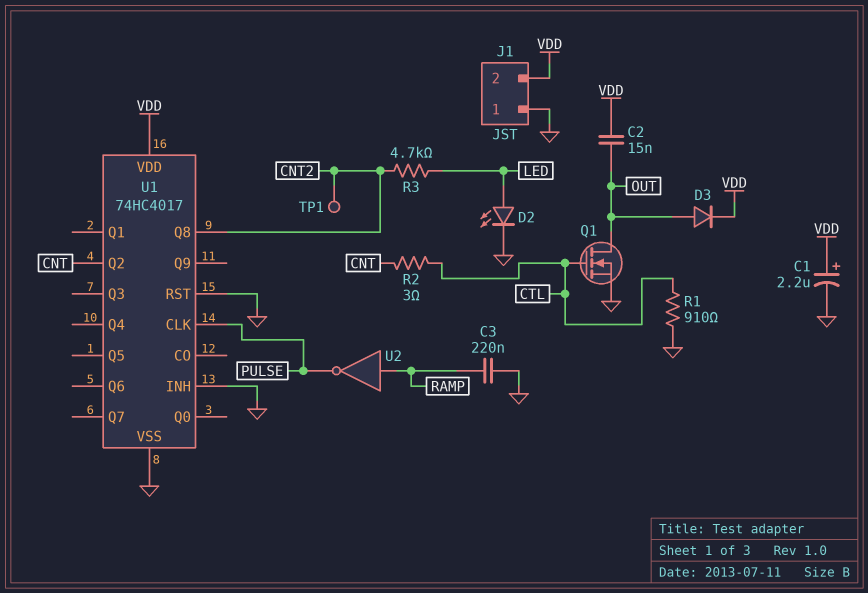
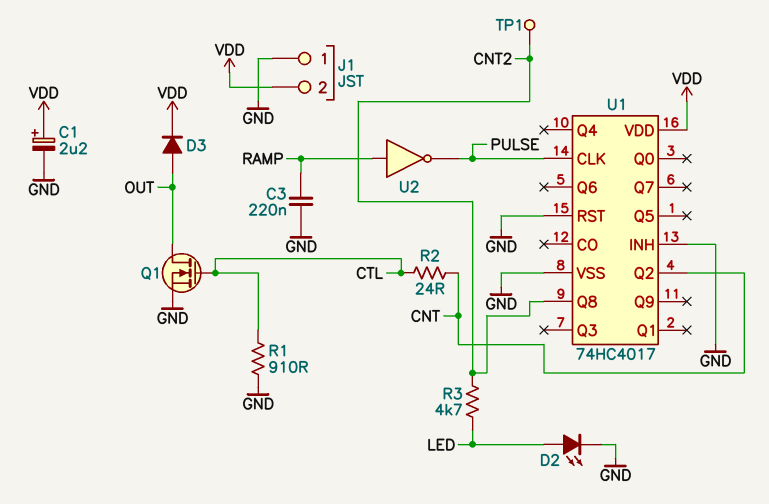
C2: 15nF (OUT, VDD) -> none
R2: 3 (CNT, CTL) -> 24 (CNT, CTL)

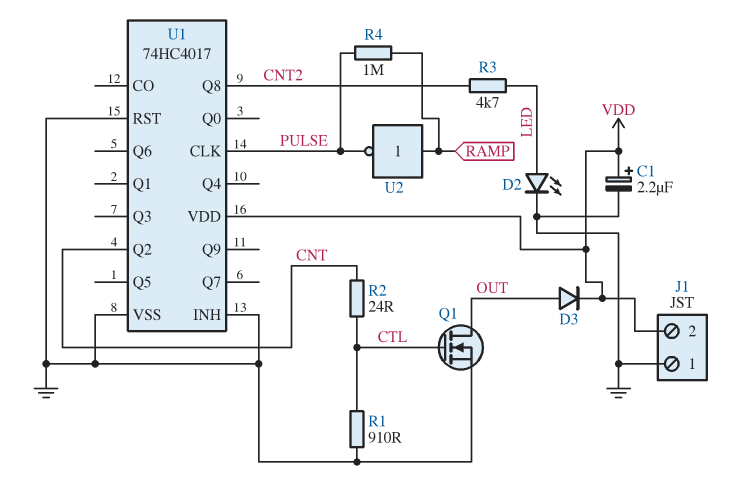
C3: 220nF (GND, RAMP) -> none
R4: none -> 1M (PULSE, RAMP)
TP1: test point (CNT2) -> none

